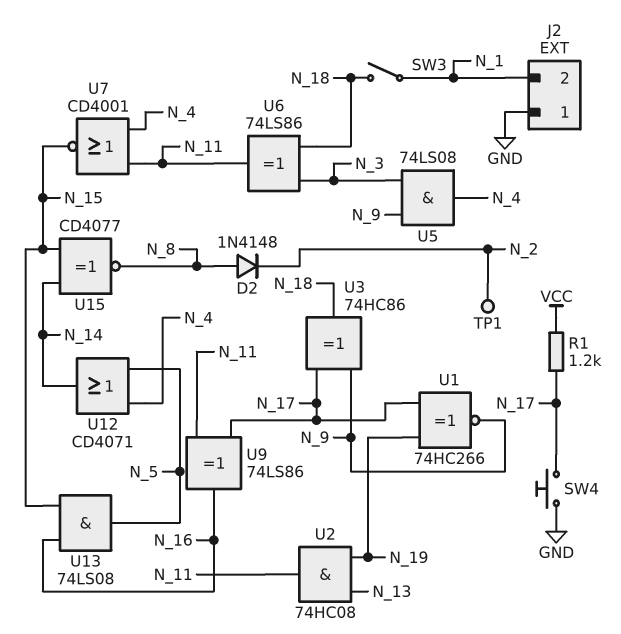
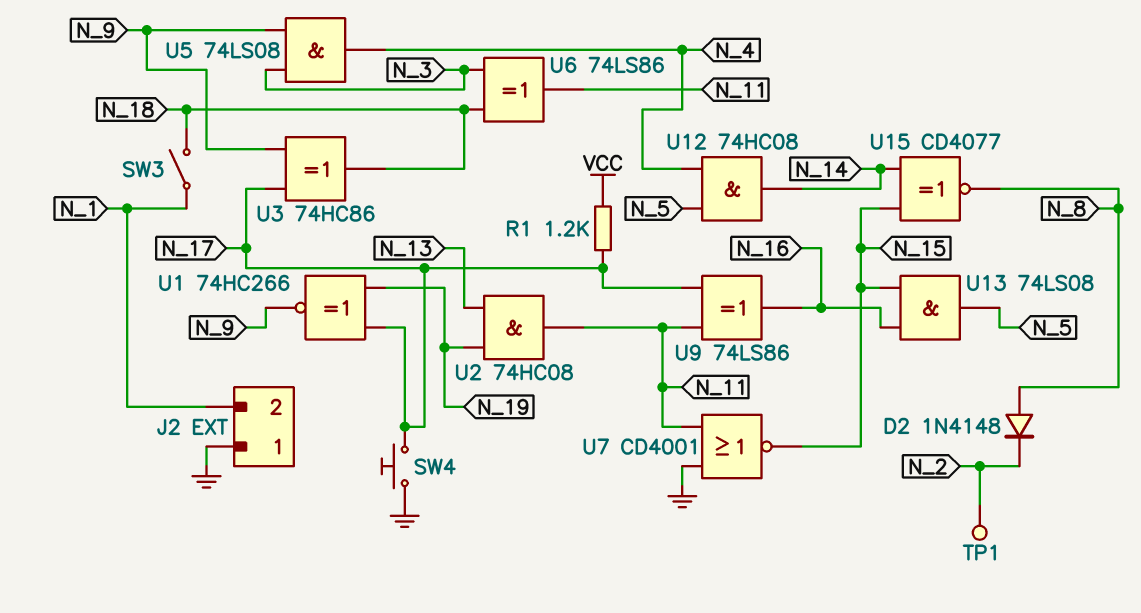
U7: NOR CD4001 (in N_4, in N_11, out N_15) -> NOR CD4001 (in GND, in N_11, out N_15)
U12: OR CD4071 (in N_4, in N_5, out N_14) -> AND 74HC08 (in N_4, in N_5, out N_14)

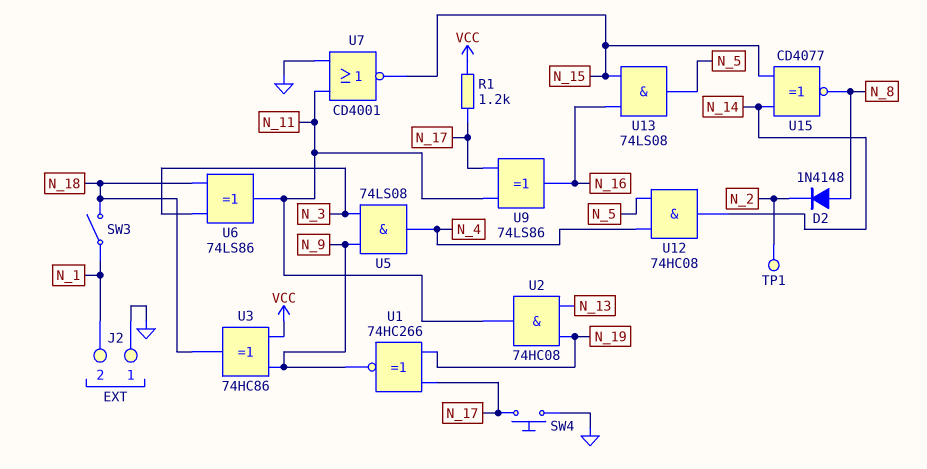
U3: XOR 74HC86 (in N_9, in N_17, out N_18) -> XOR 74HC86 (in N_9, in VCC, out N_18)

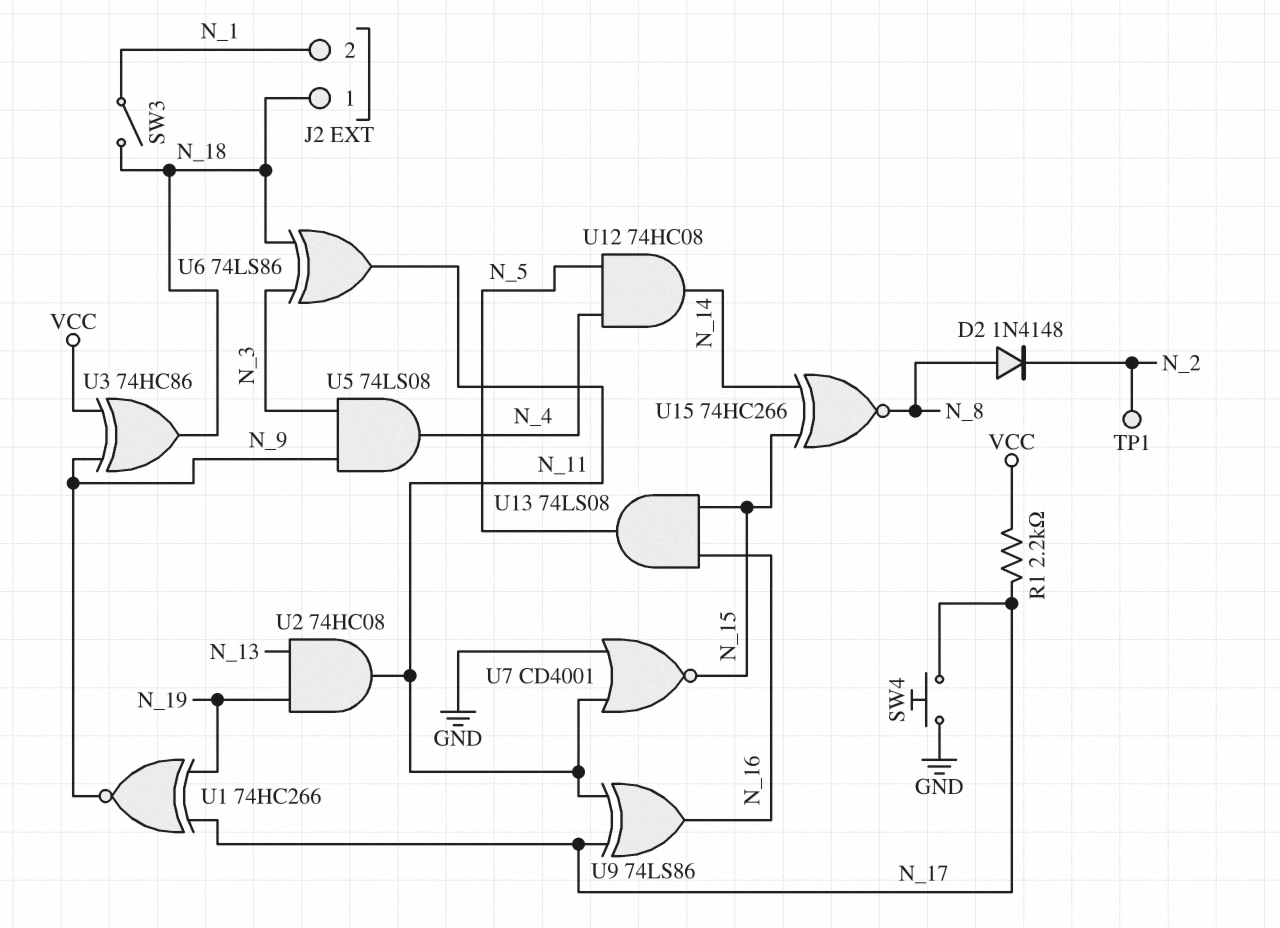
J2 pin 1: GND -> N_18
R1: 1.2k (N_17, VCC) -> 2.2k (N_17, VCC)
U15: XNOR CD4077 (in N_14, in N_15, out N_8) -> XNOR 74HC266 (in N_14, in N_15, out N_8)

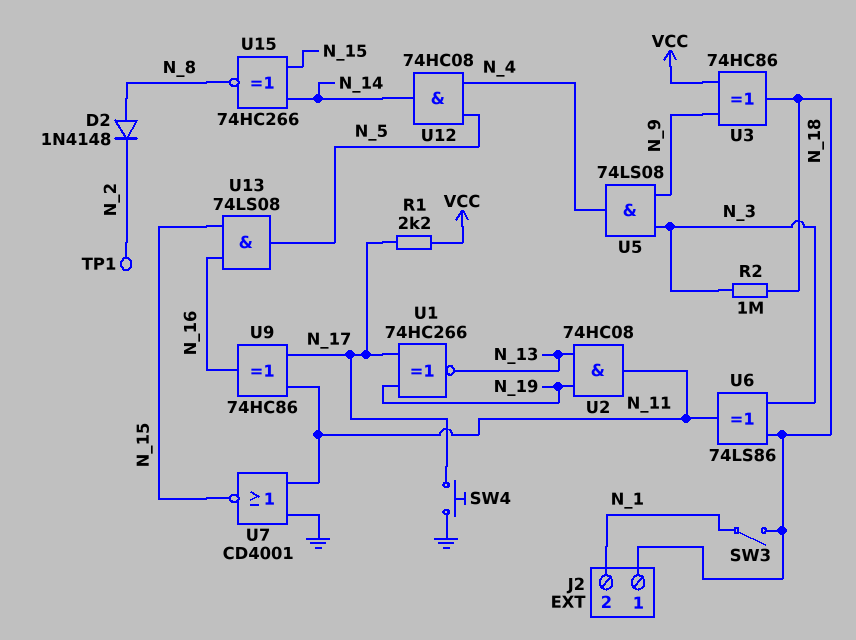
R2: none -> 1M (N_3, N_18)
U1: XNOR 74HC266 (in N_17, in N_19, out N_9) -> XNOR 74HC266 (in N_17, in N_19, out N_13)
U9: XOR 74LS86 (in N_11, in N_17, out N_16) -> XOR 74HC86 (in N_11, in N_17, out N_16)

